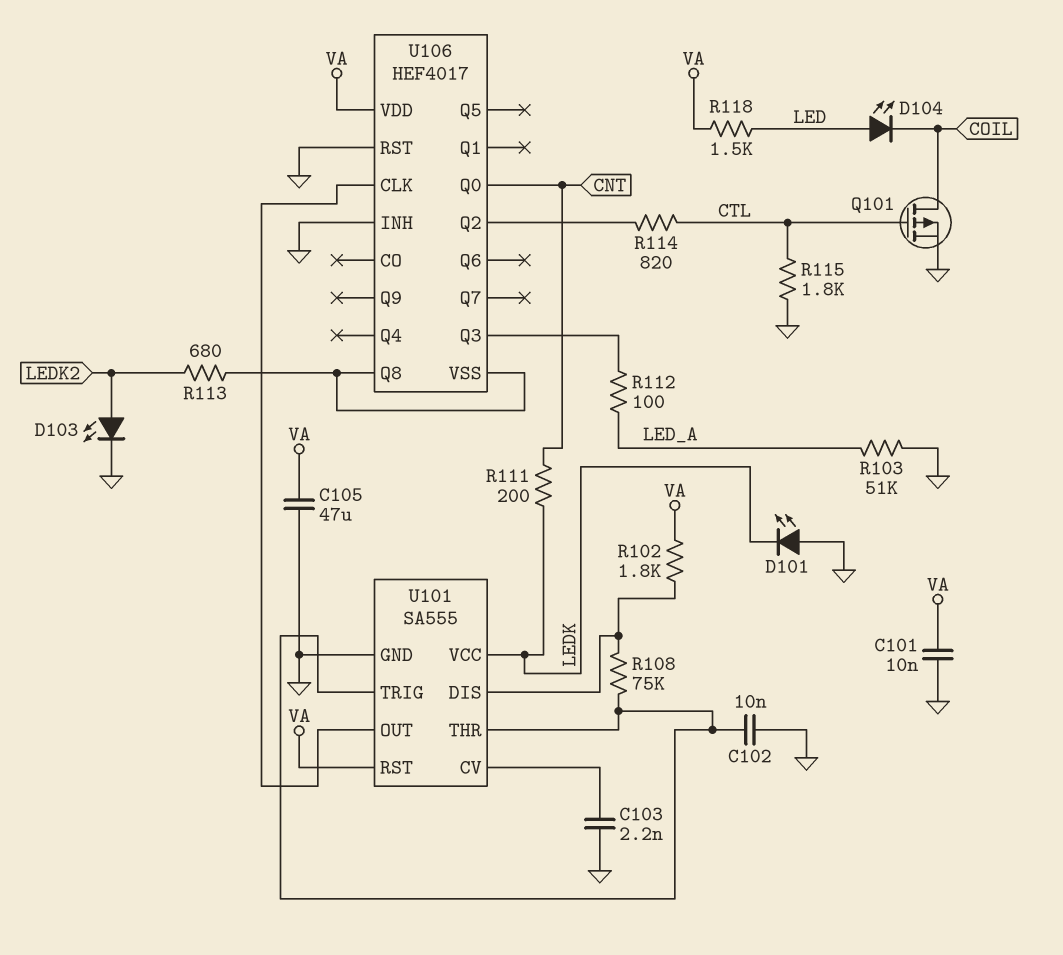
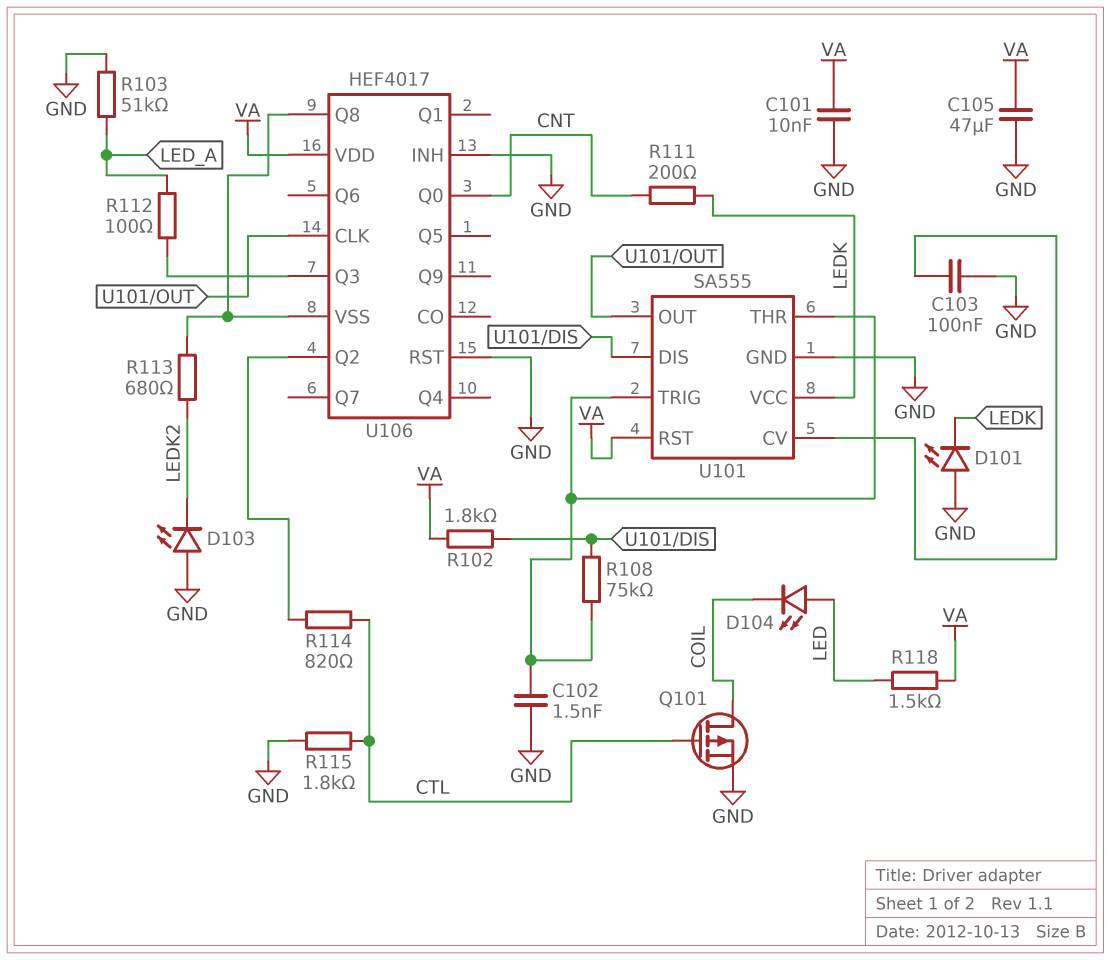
C102: 10nF (GND, U101/THR) -> 1.5nF (GND, U101/THR)
C103: 2.2nF (GND, U101/CV) -> 100nF (GND, U101/CV)
D103: LED (A LEDK2, K GND) -> LED (A GND, K LEDK2)

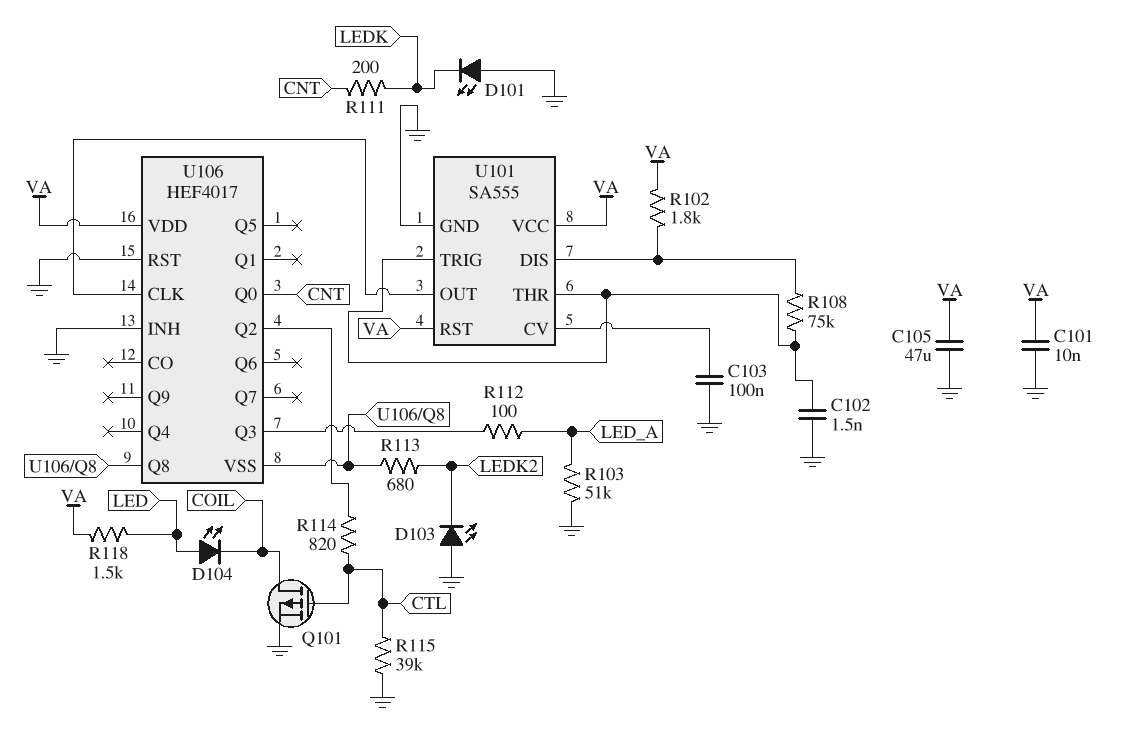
R115: 1.8k (CTL, GND) -> 39k (CTL, GND)
U101 pin VCC: LEDK -> VA

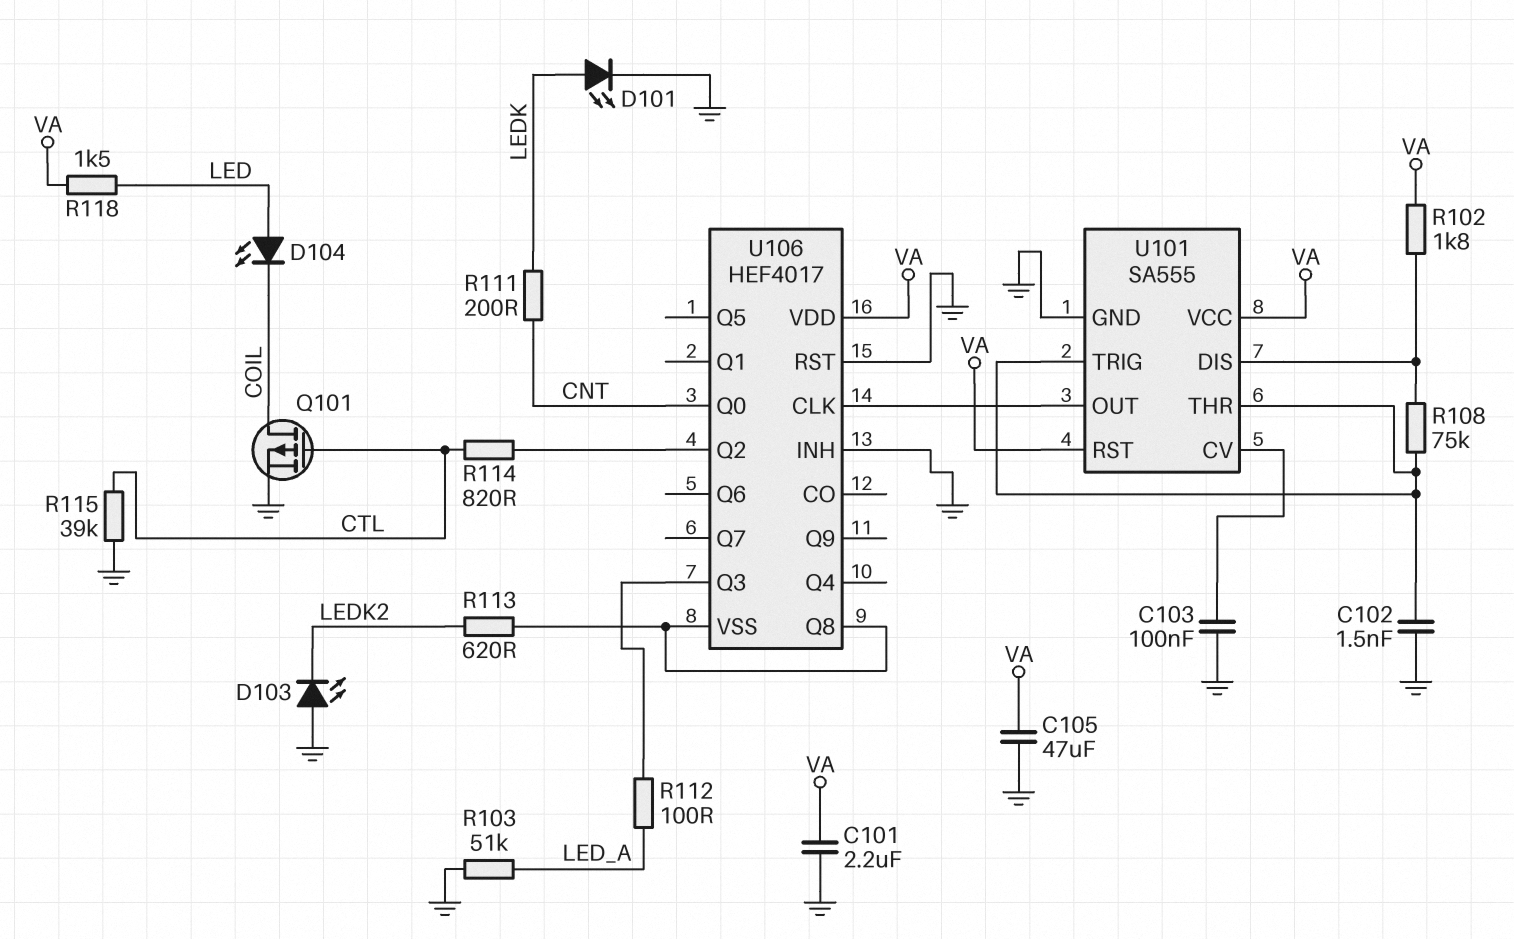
C101: 10nF (GND, VA) -> 2.2uF (GND, VA)
D101: LED (A GND, K LEDK) -> LED (A LEDK, K GND)
R113: 680 (LEDK2, U106/Q8) -> 620 (LEDK2, U106/Q8)

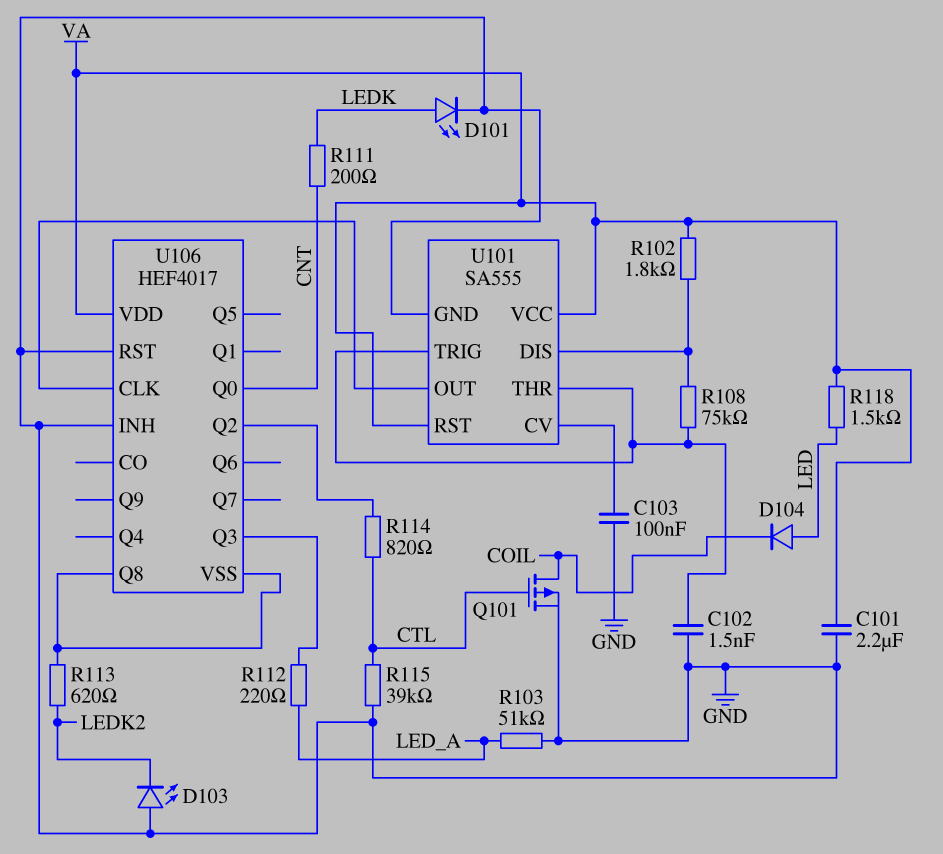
C105: 47uF (GND, VA) -> none
D104: LED (A LED, K COIL) -> diode (A LED, K COIL)
R112: 100 (LED_A, U106/Q3) -> 220 (LED_A, U106/Q3)

